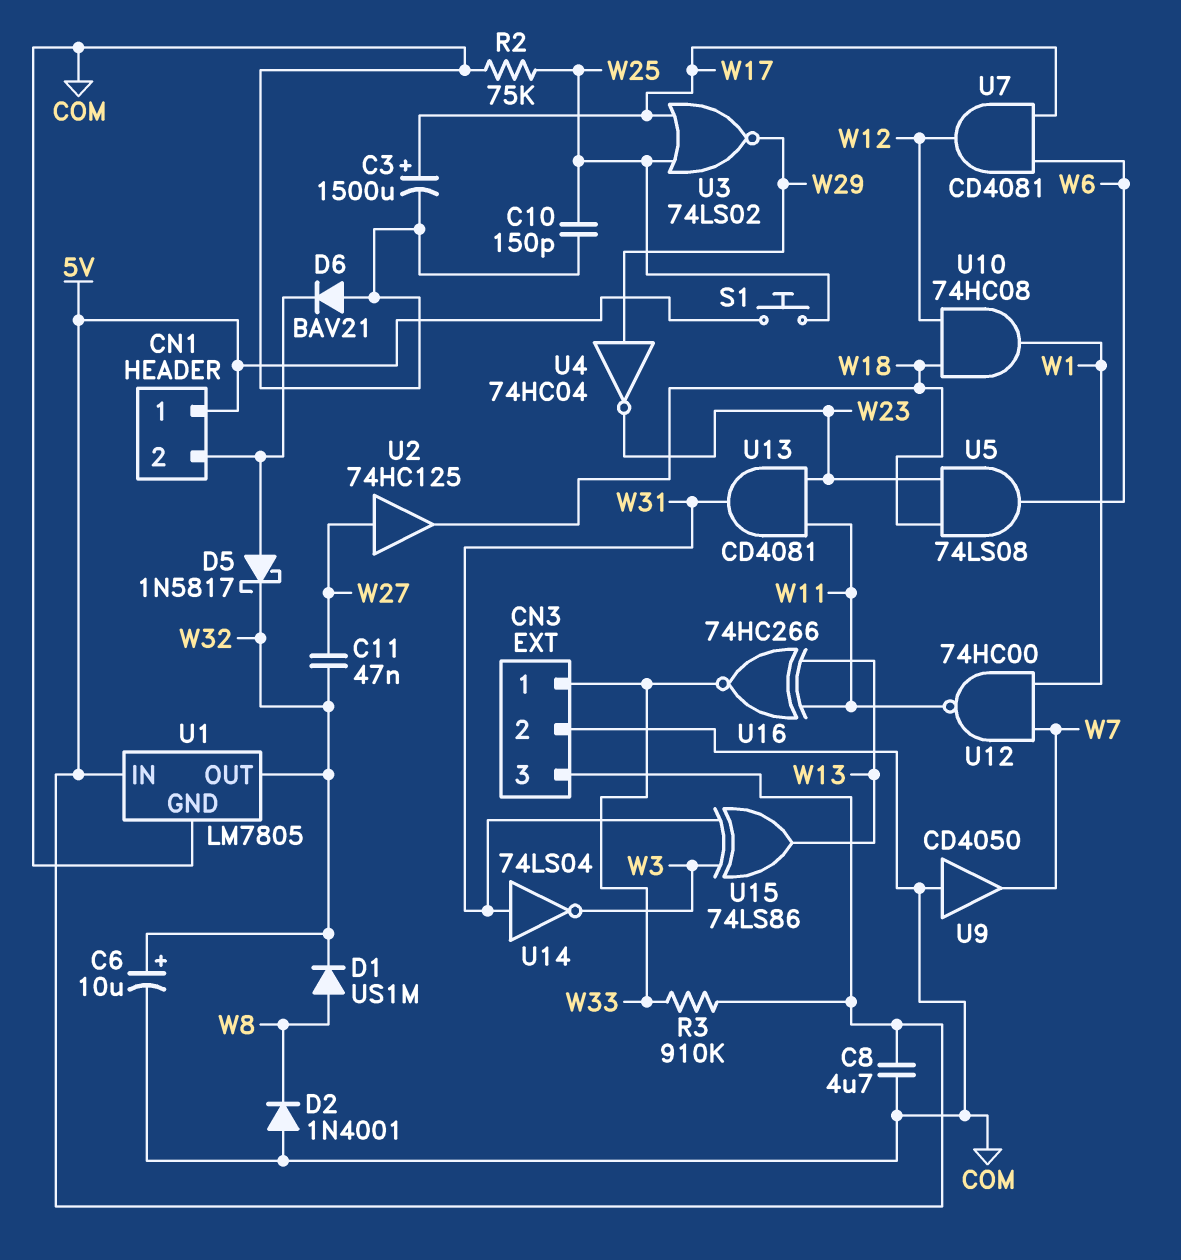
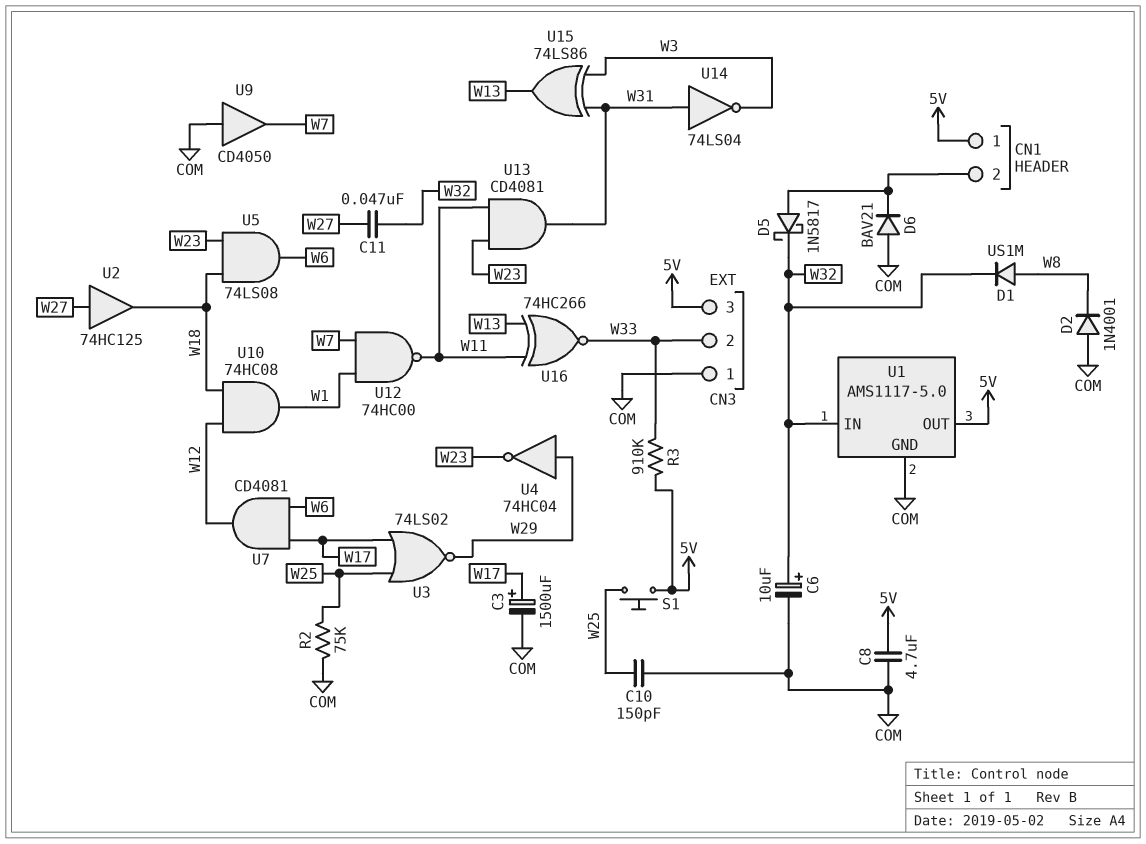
CN3 pin 1: W33 -> COM
CN3 pin 2: COM -> W33
U1: LM7805 -> AMS1117-5.0
U1 pin IN: 5V -> W32
U1 pin OUT: W32 -> 5V

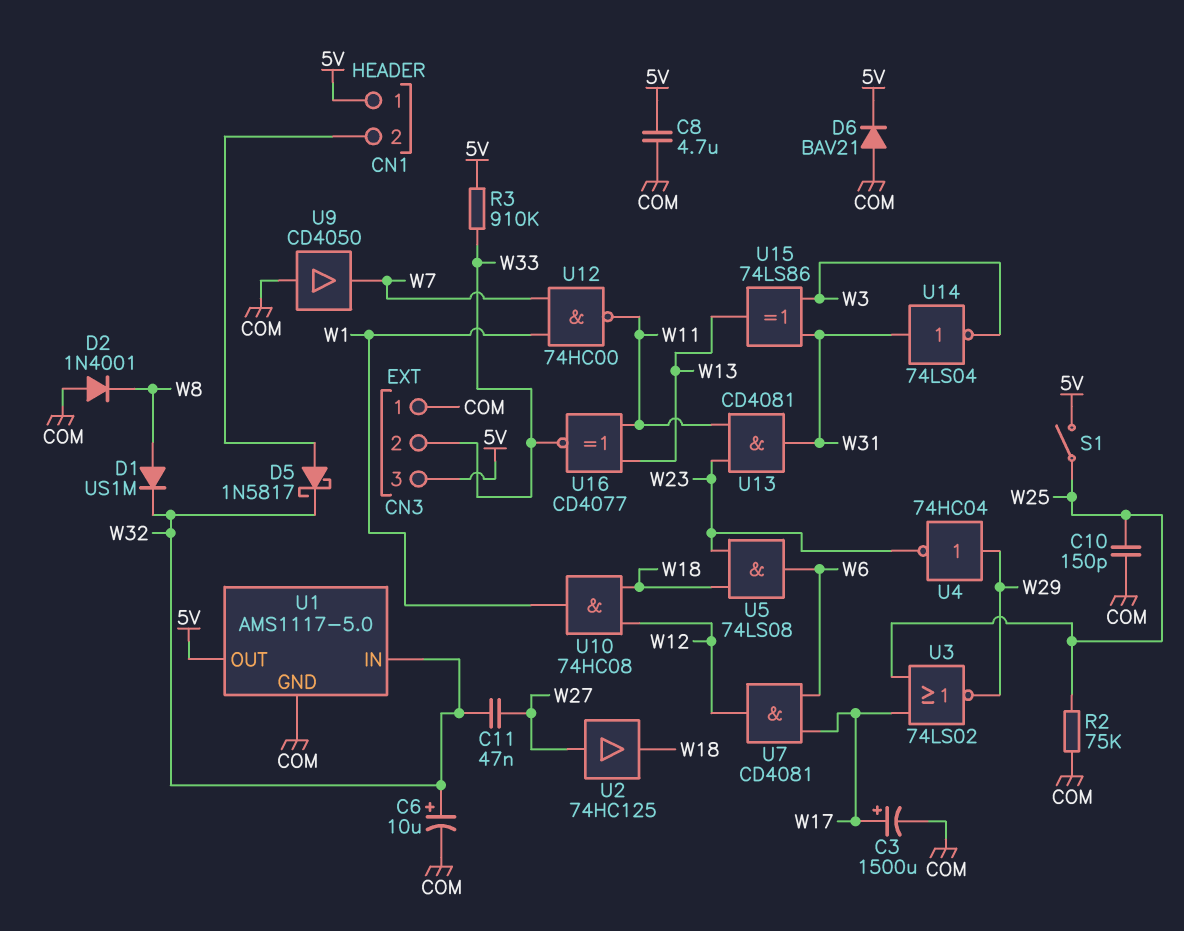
D6: diode BAV21 (A COM, K CN1/2) -> diode BAV21 (A COM, K 5V)
S1: button (5V, W25) -> switch (5V, W25)
U16: XNOR 74HC266 (in W11, in W13, out W33) -> XNOR CD4077 (in W11, in W13, out W33)

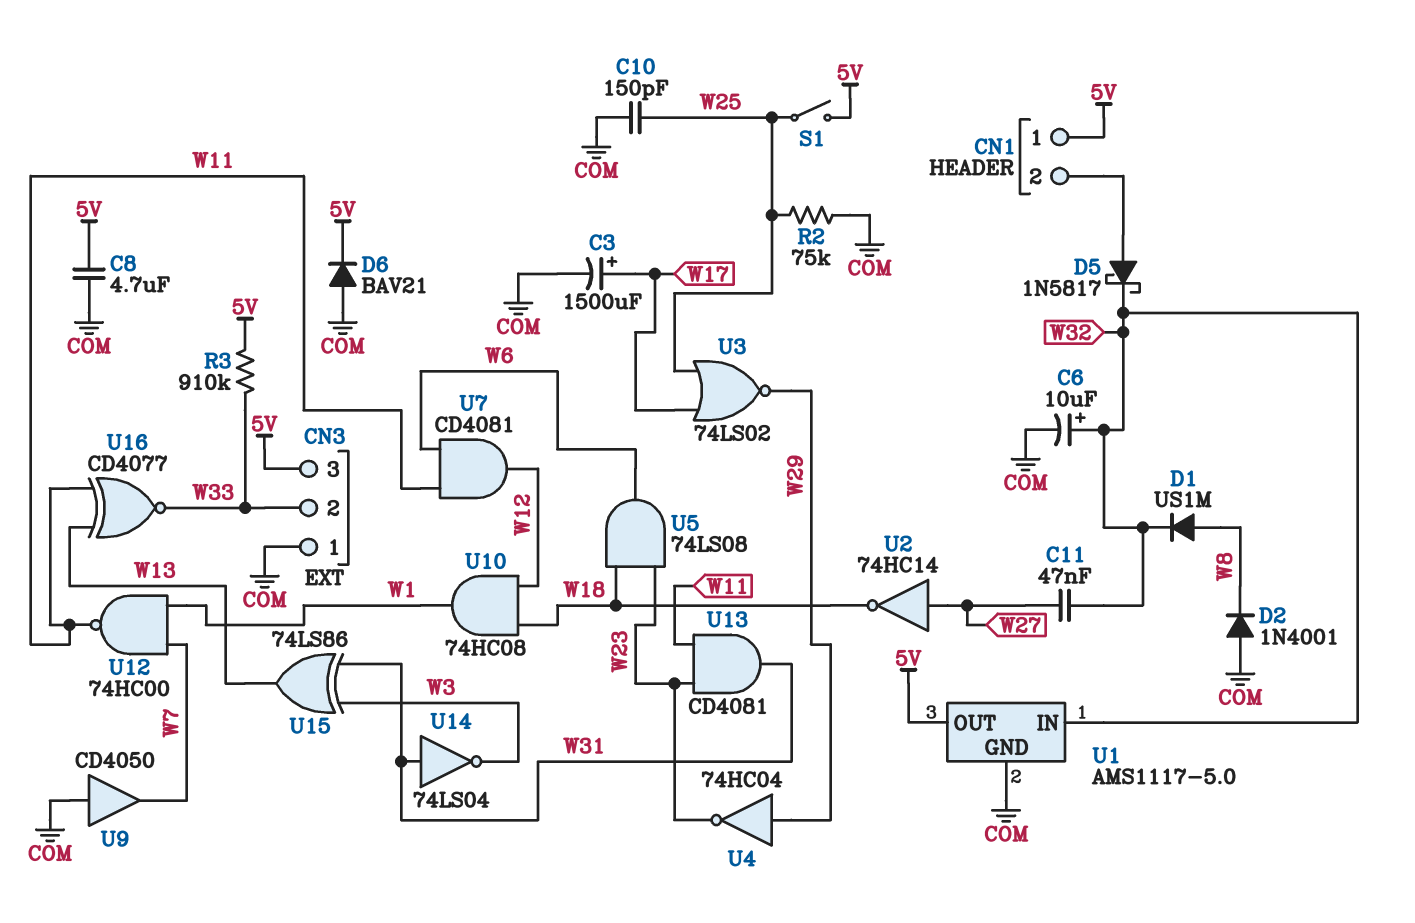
U2: buffer 74HC125 (in W27, out W18) -> NOT 74HC14 (in W27, out W18)
U7: AND CD4081 (in W6, in W17, out W12) -> AND CD4081 (in W6, in W11, out W12)

